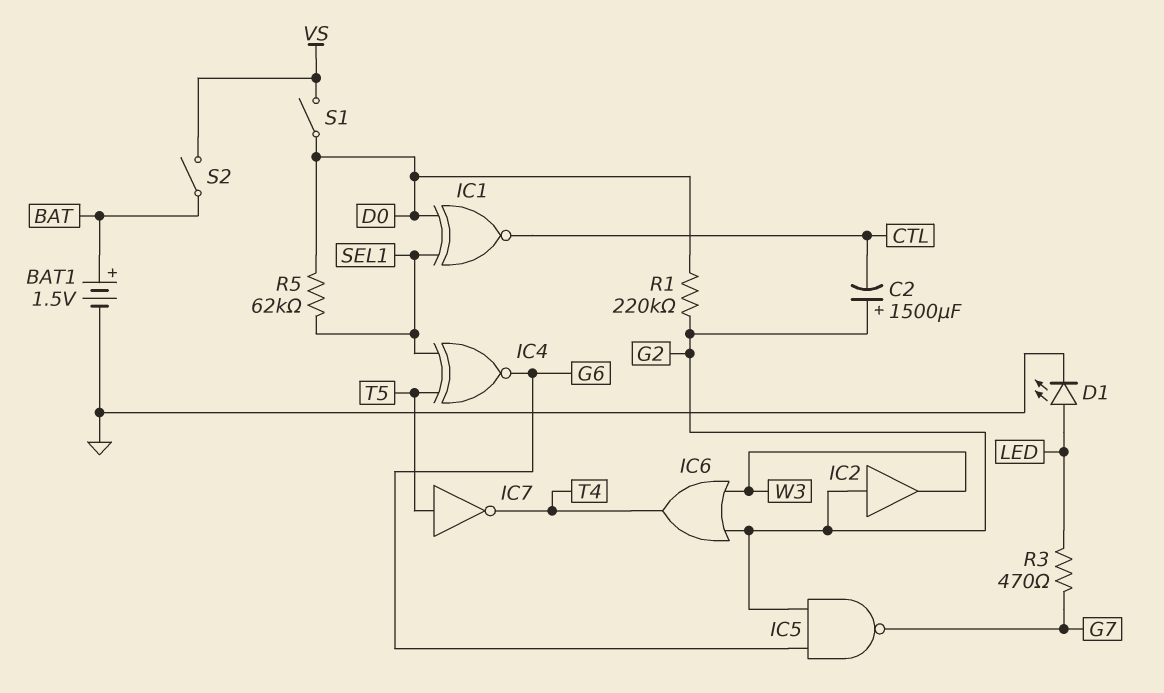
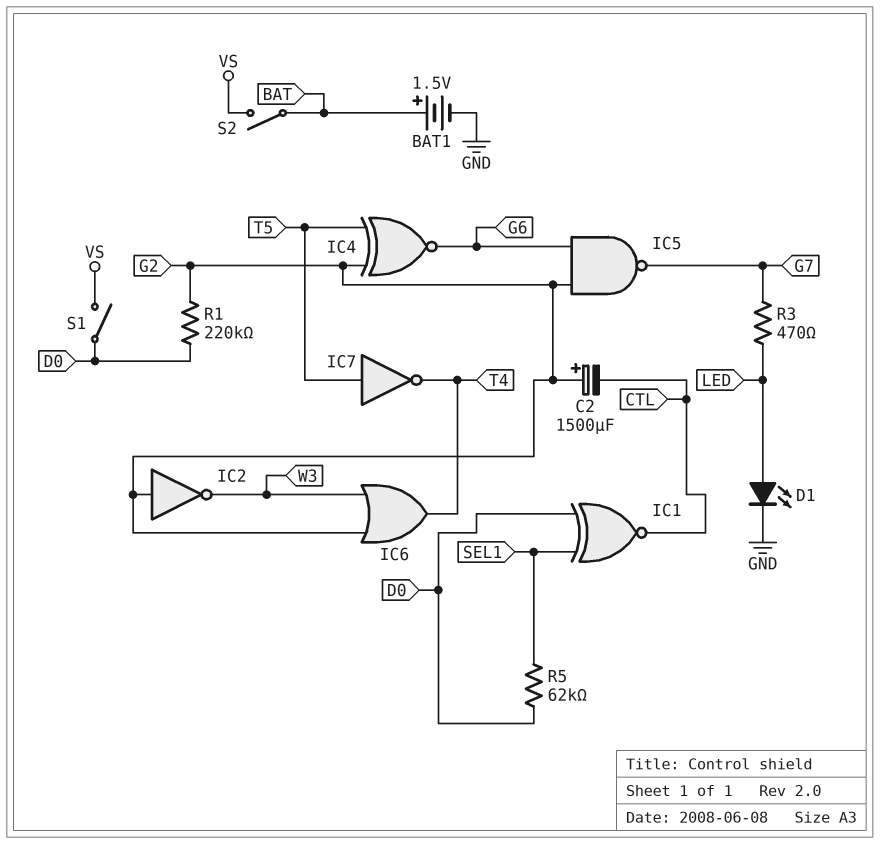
IC2: buffer (in G2, out W3) -> NOT (in G2, out W3)
IC4: XNOR (in SEL1, in T5, out G6) -> XNOR (in G2, in T5, out G6)

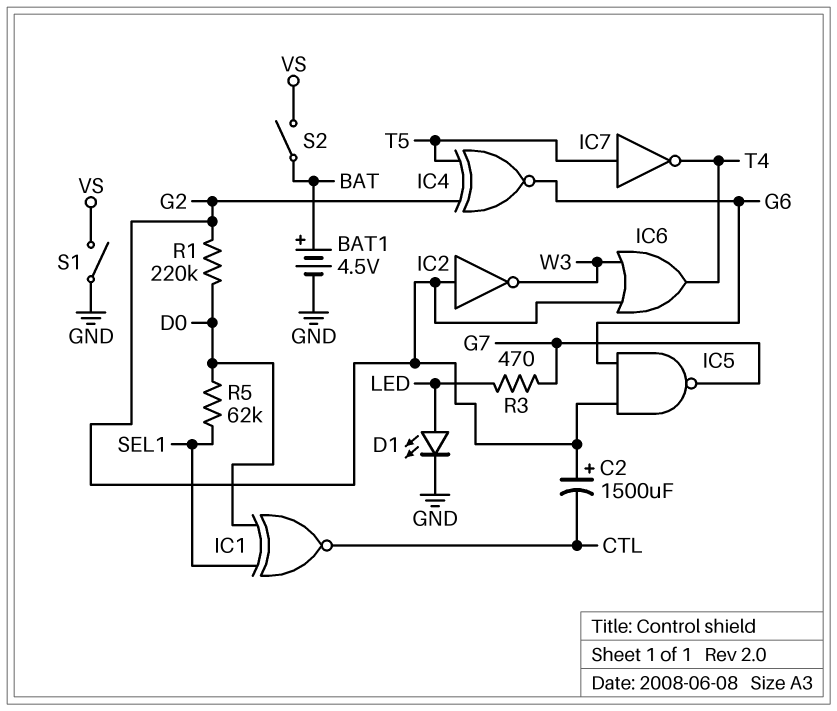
BAT1: 1.5V (plus BAT, minus GND) -> 4.5V (plus BAT, minus GND)
S1: switch (D0, VS) -> switch (GND, VS)

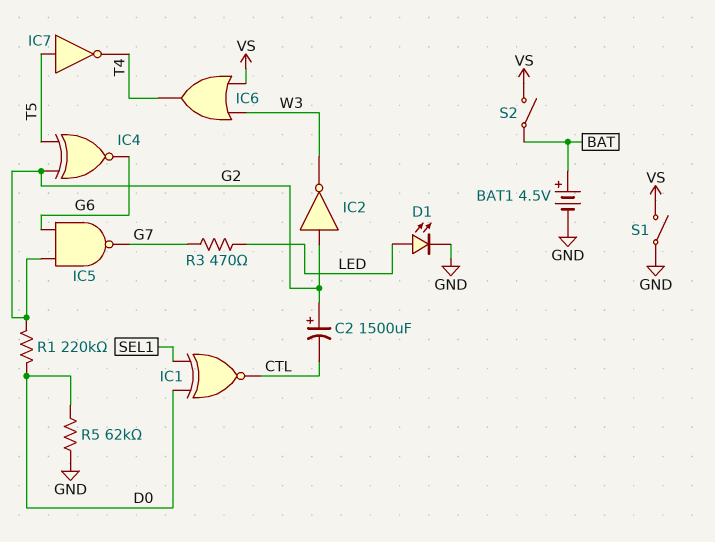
IC6: OR (in G2, in W3, out T4) -> OR (in VS, in W3, out T4)
R5: 62k (D0, SEL1) -> 62k (D0, GND)

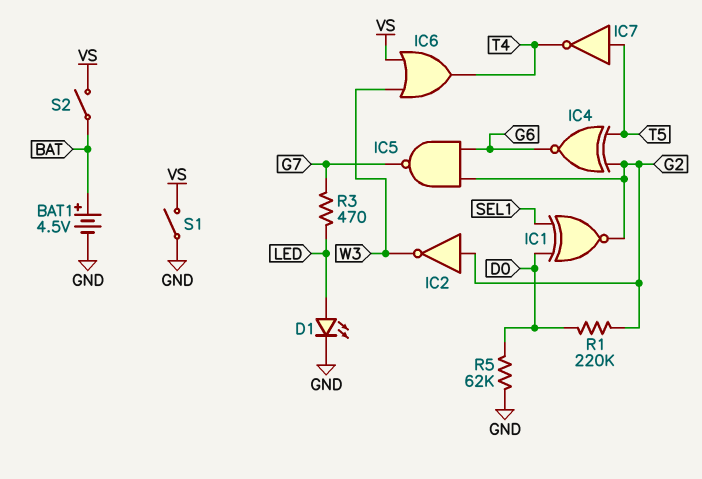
C2: 1500uF (plus G2, minus CTL) -> none
IC1: XNOR (in D0, in SEL1, out CTL) -> XNOR (in D0, in SEL1, out G2)

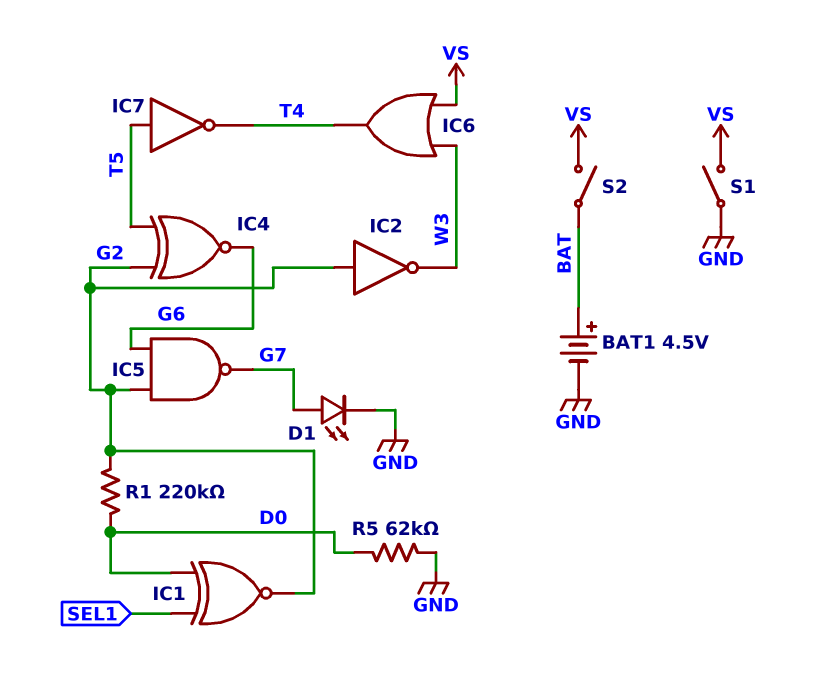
D1: LED (A LED, K GND) -> LED (A G7, K GND)
R3: 470 (G7, LED) -> none

